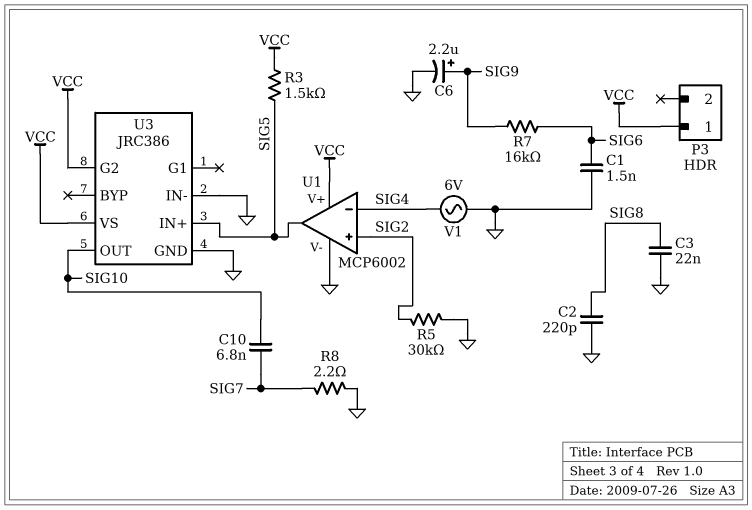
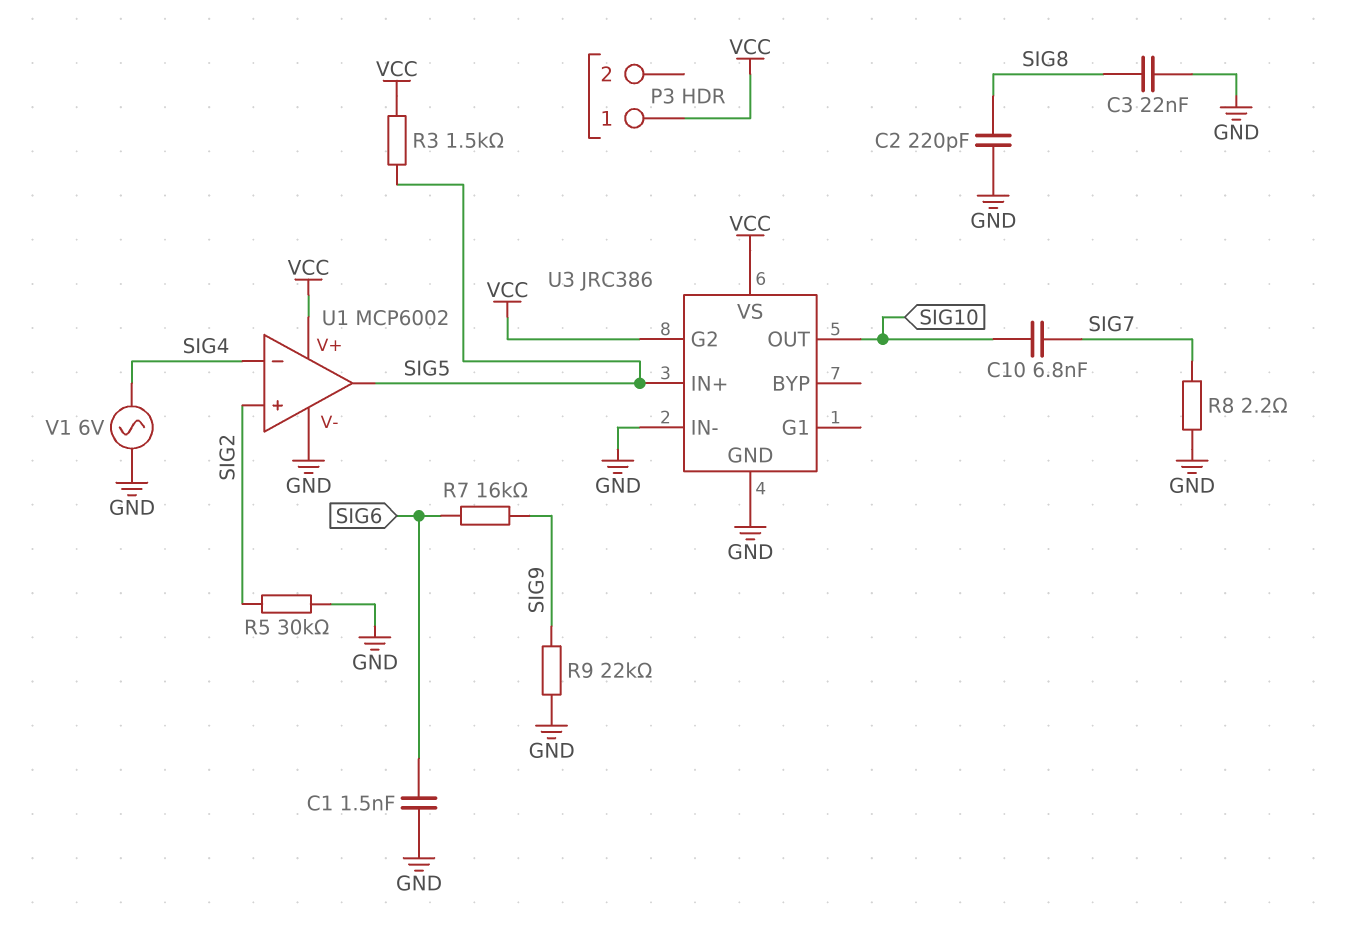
C6: 2.2uF (plus SIG9, minus GND) -> none
R9: none -> 22k (GND, SIG9)

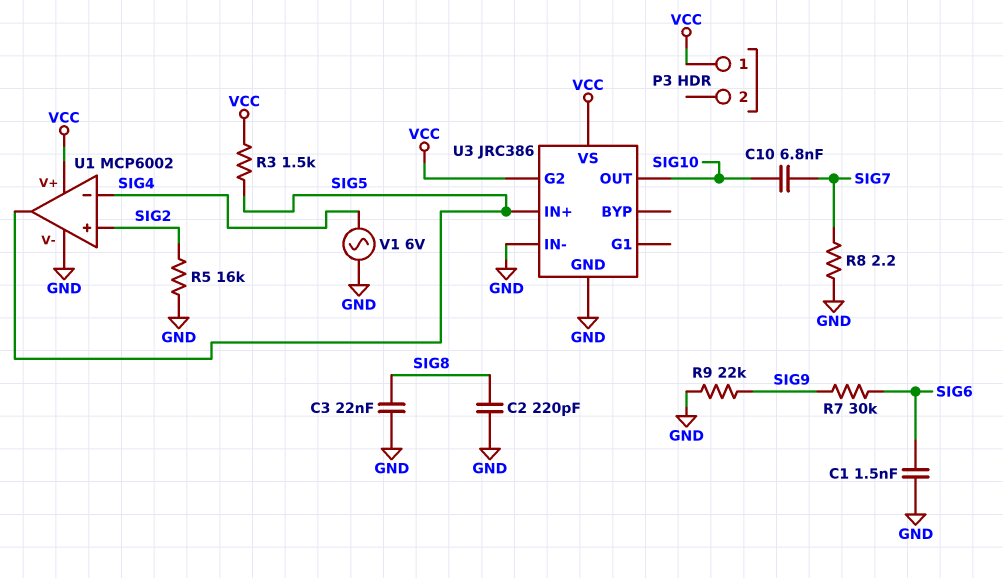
R5: 30k (GND, SIG2) -> 16k (GND, SIG2)
R7: 16k (SIG6, SIG9) -> 30k (SIG6, SIG9)

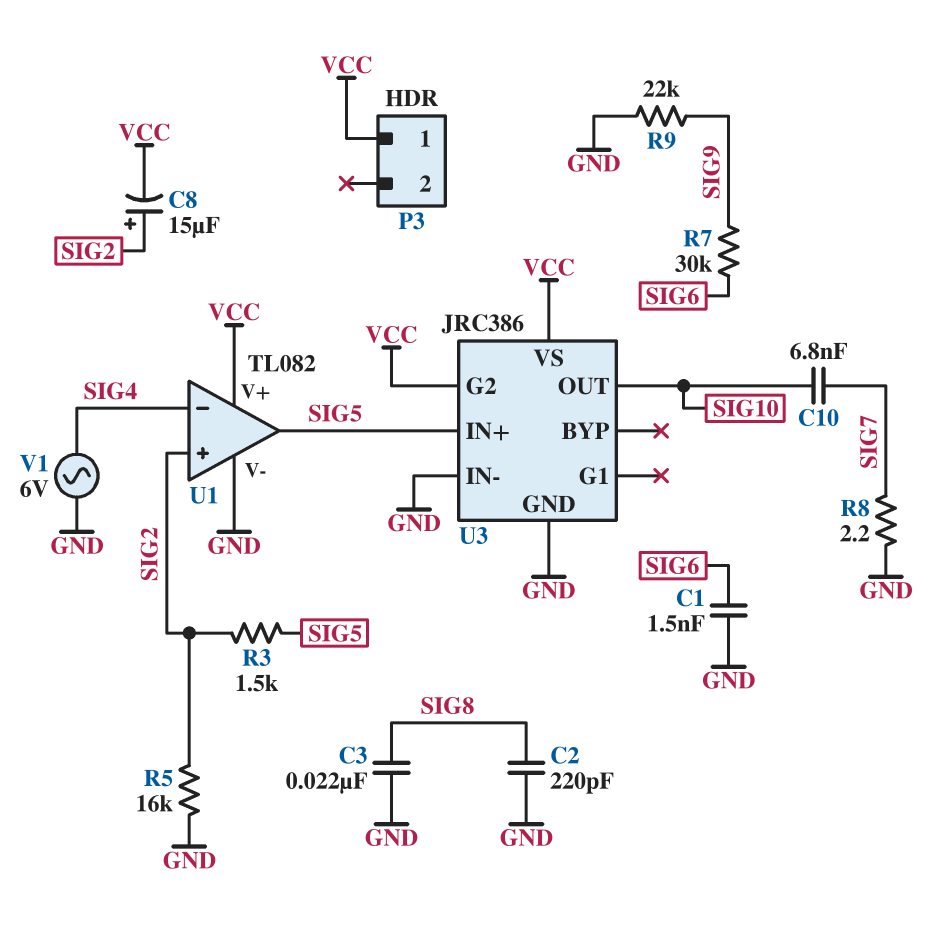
C8: none -> 15uF (plus SIG2, minus VCC)
R3: 1.5k (SIG5, VCC) -> 1.5k (SIG2, SIG5)
U1: MCP6002 -> TL082

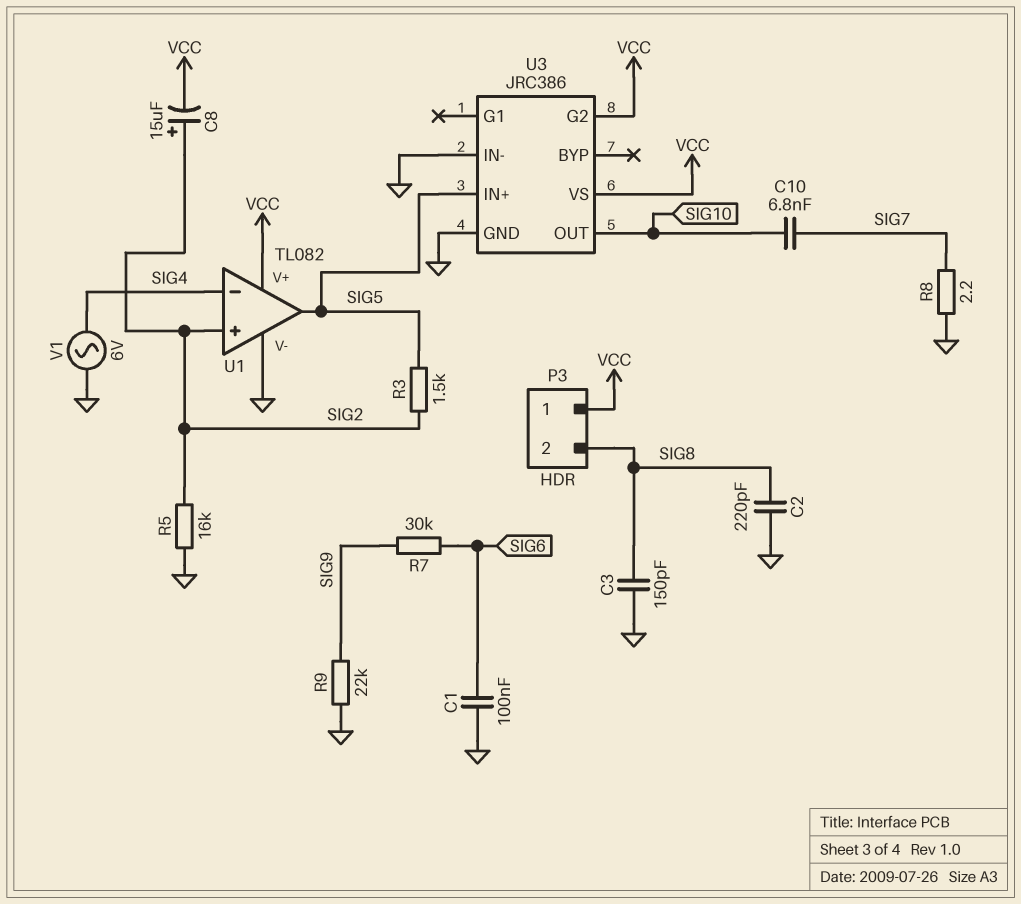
C1: 1.5nF (GND, SIG6) -> 100nF (GND, SIG6)
C3: 22nF (GND, SIG8) -> 150pF (GND, SIG8)
P3 pin 2: none -> SIG8

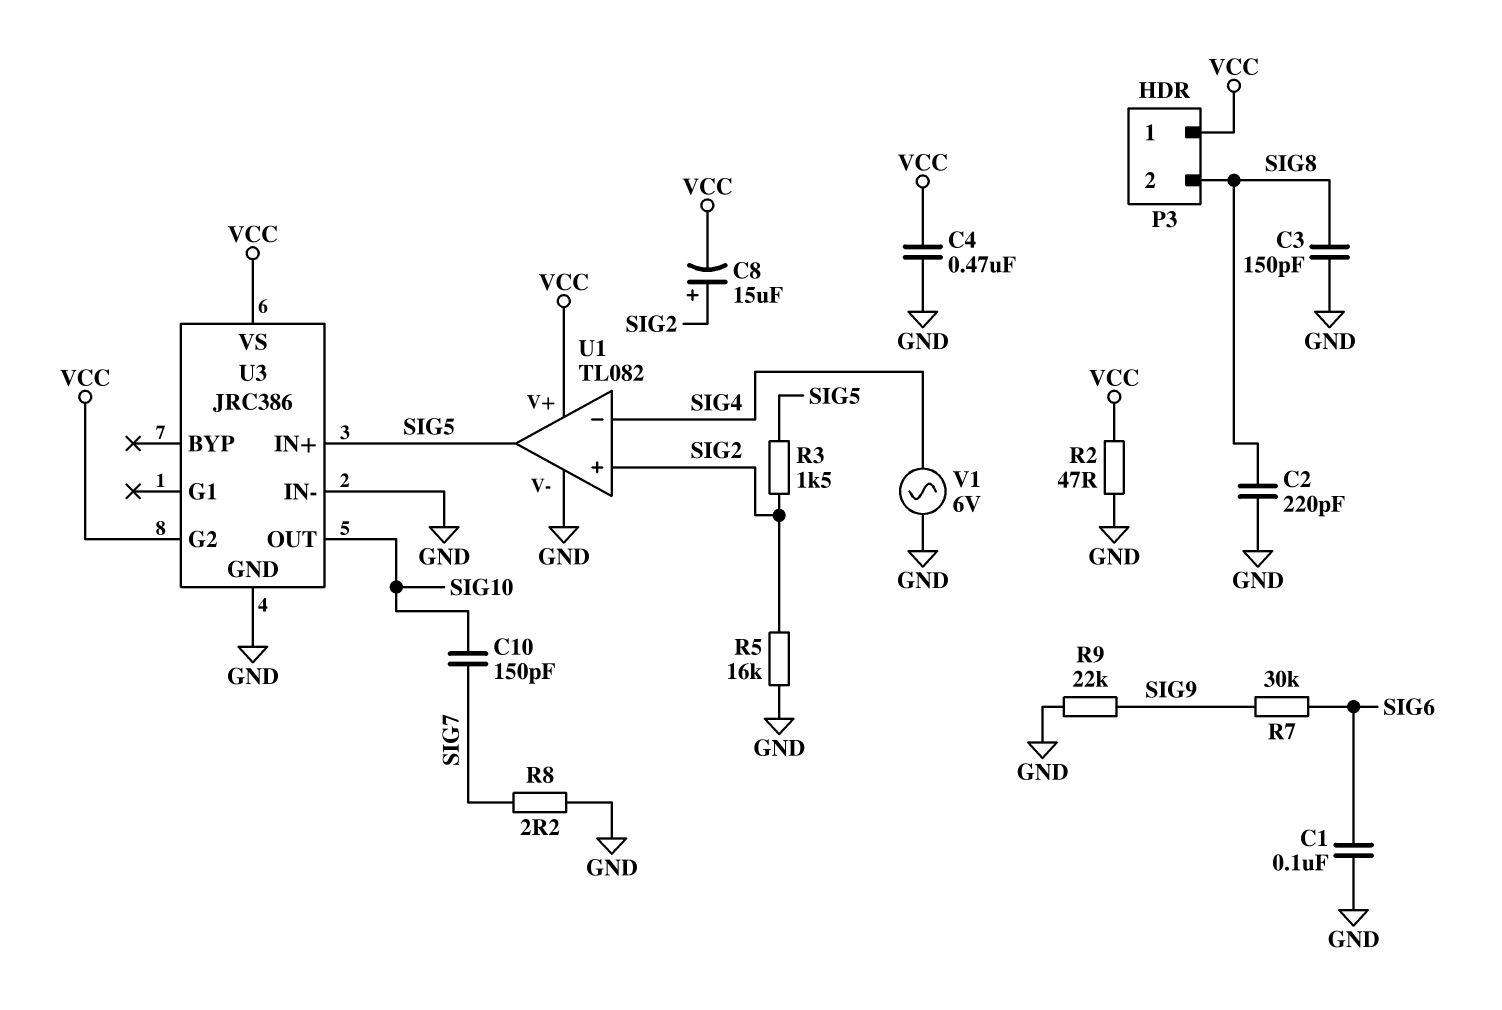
C4: none -> 470nF (GND, VCC)
C10: 6.8nF (SIG7, SIG10) -> 150pF (SIG7, SIG10)
R2: none -> 47 (GND, VCC)

